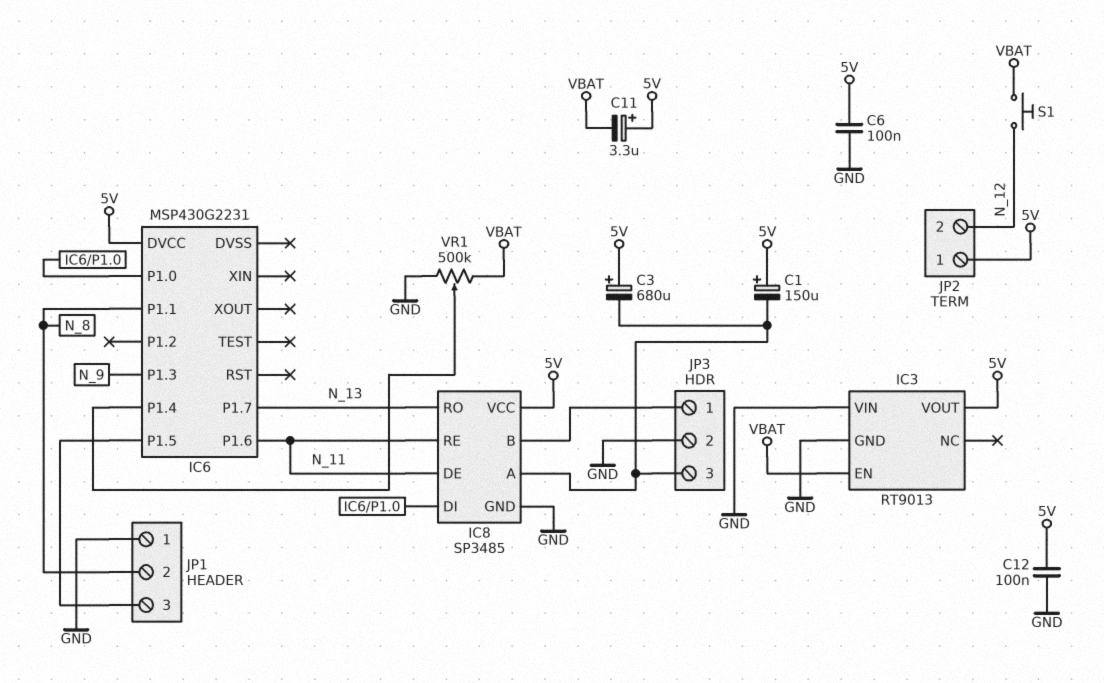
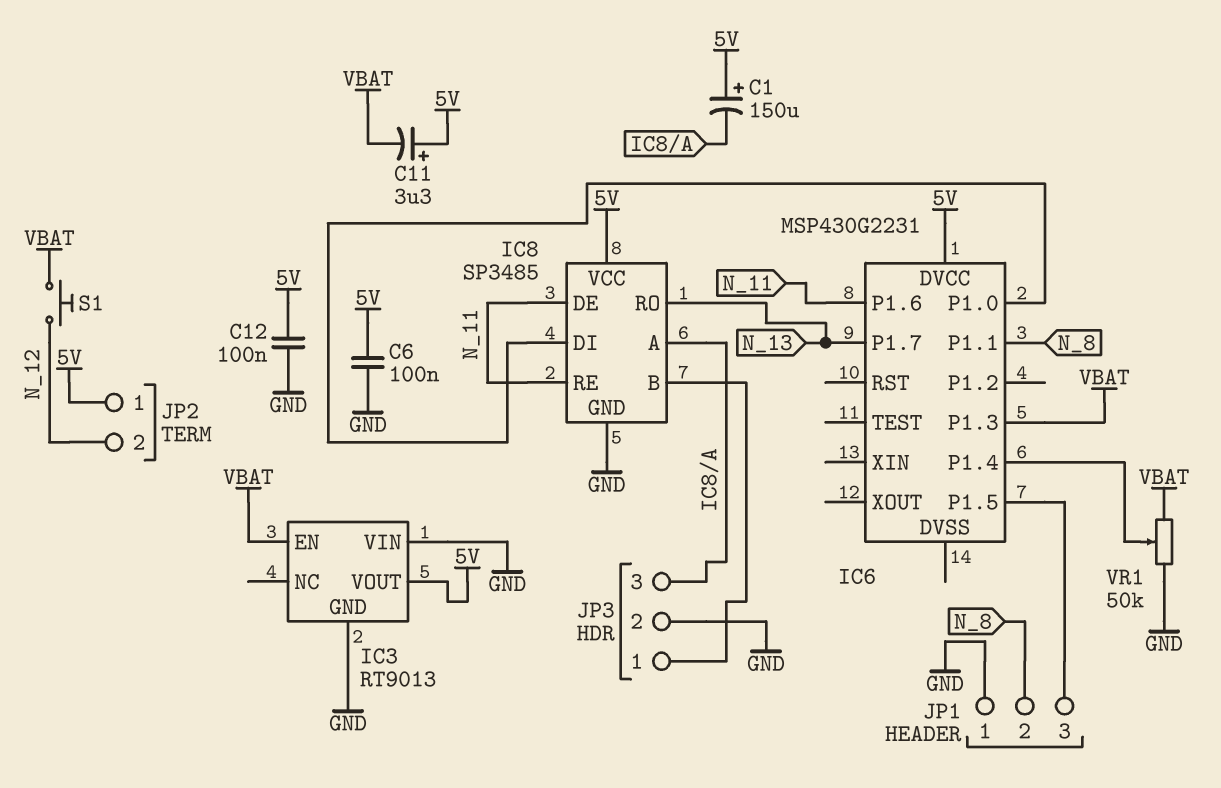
C3: 680uF (plus 5V, minus IC8/A) -> none
IC6 pin P1.3: N_9 -> VBAT
VR1: 500k (GND, VBAT, wiper IC6/P1.4) -> 50k (GND, VBAT, wiper IC6/P1.4)

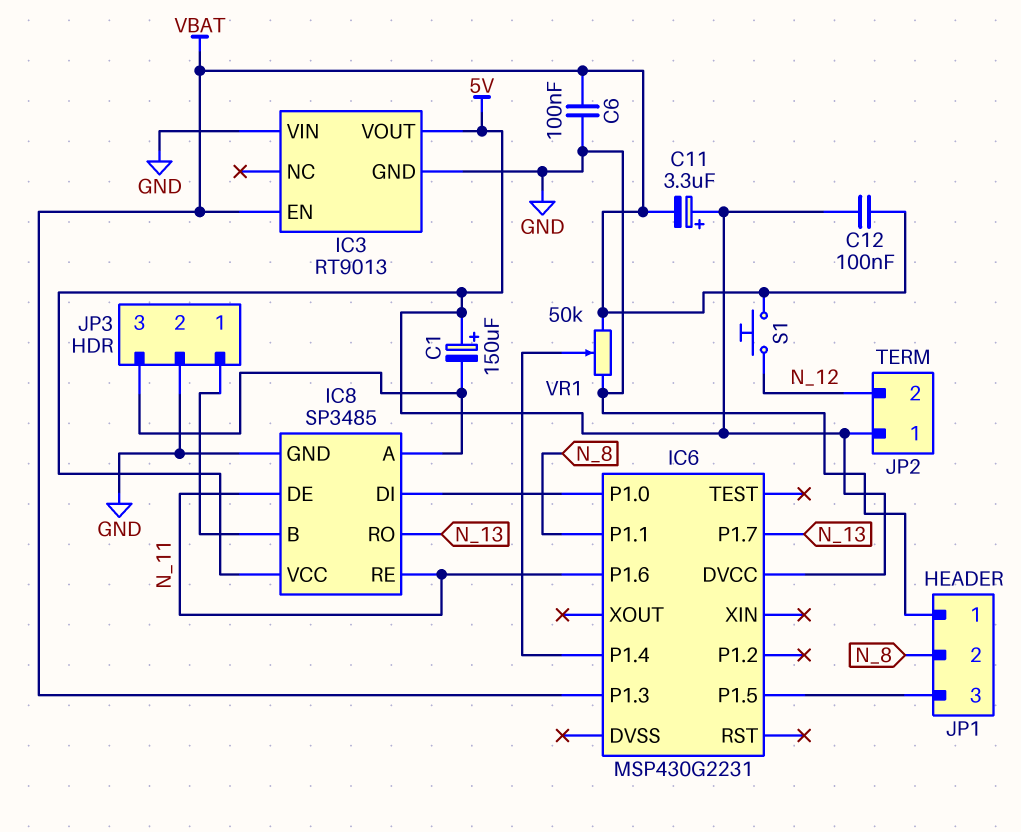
C6: 100nF (5V, GND) -> 100nF (GND, VBAT)
C12: 100nF (5V, GND) -> 100nF (5V, VBAT)

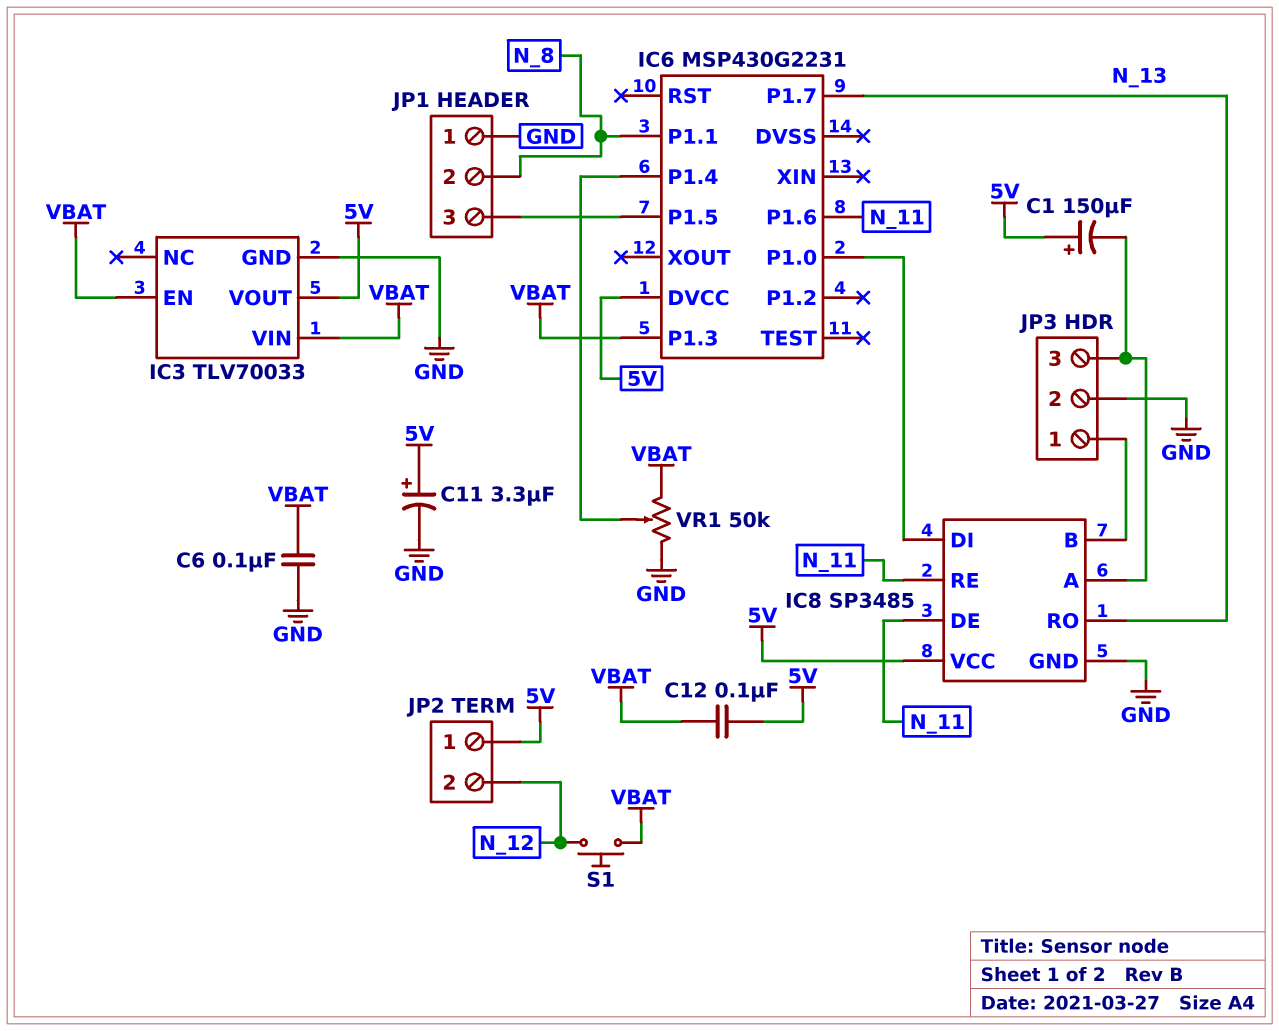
C11: 3.3uF (plus 5V, minus VBAT) -> 3.3uF (plus 5V, minus GND)
IC3: RT9013 -> TLV70033
IC3 pin VIN: GND -> VBAT

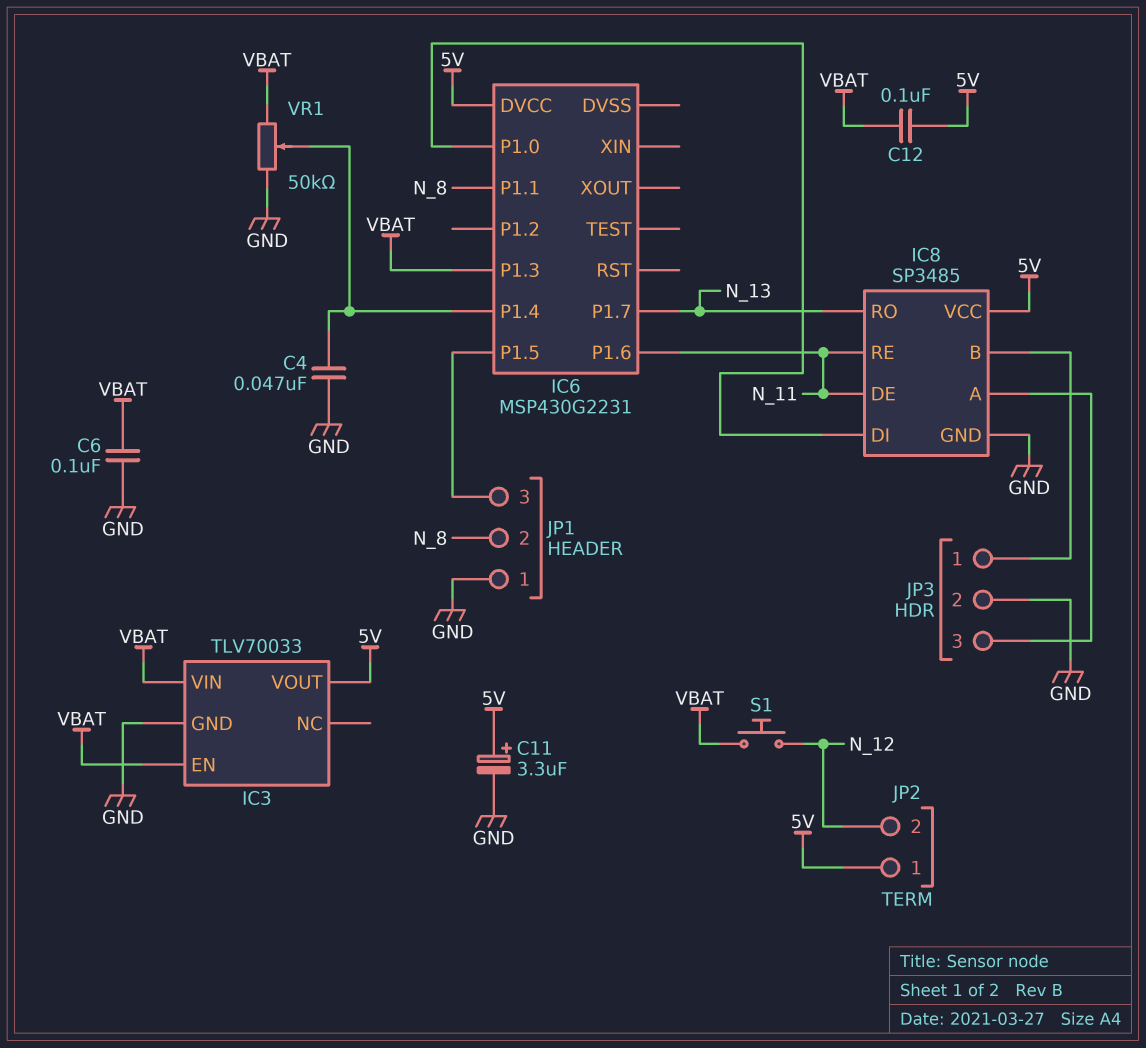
C1: 150uF (plus 5V, minus IC8/A) -> none
C4: none -> 47nF (GND, IC6/P1.4)

